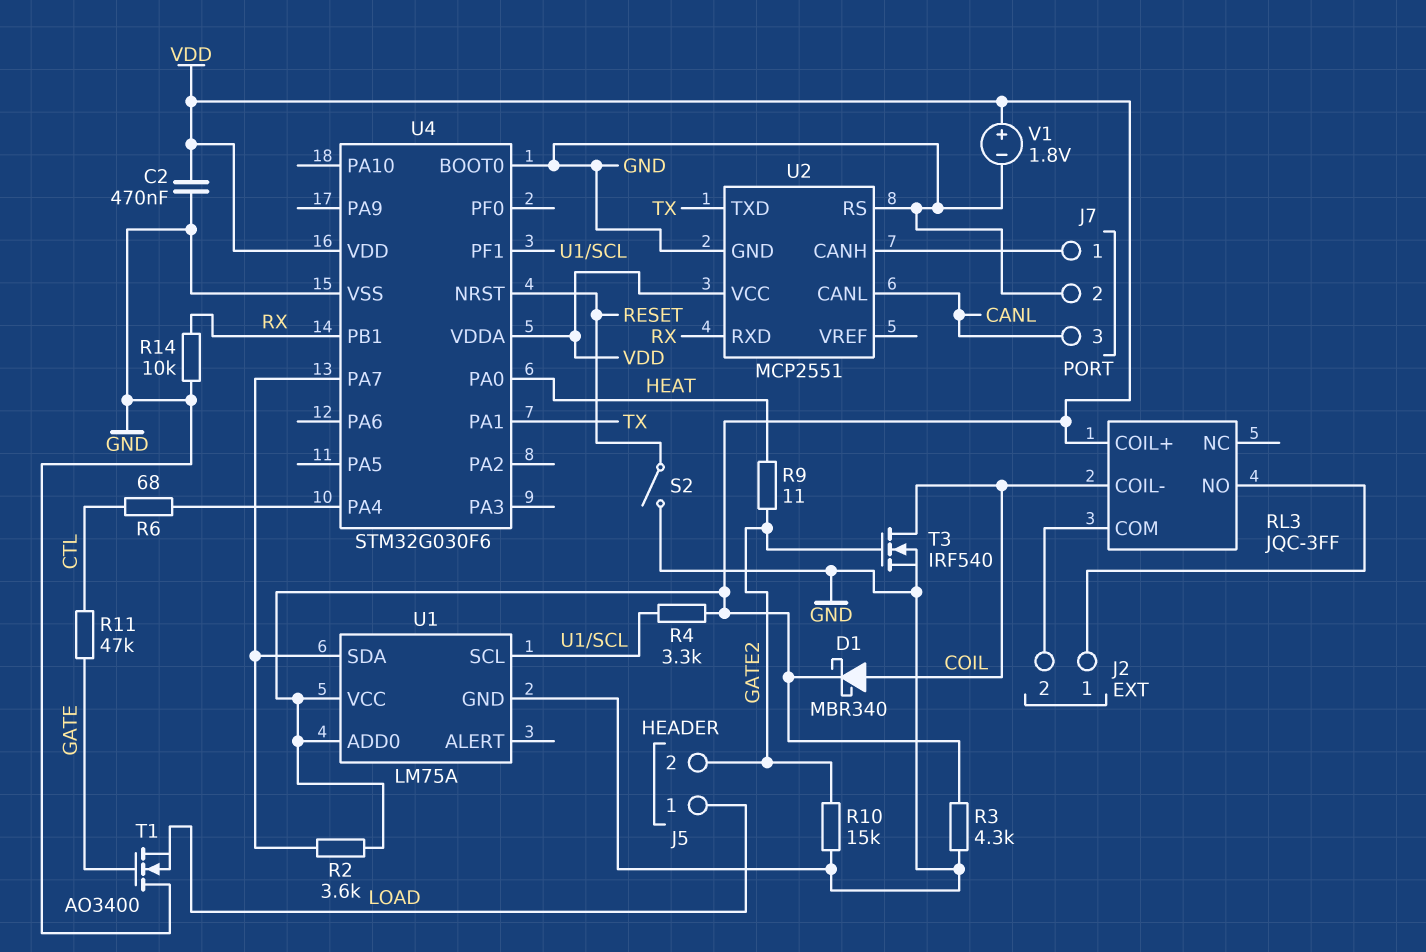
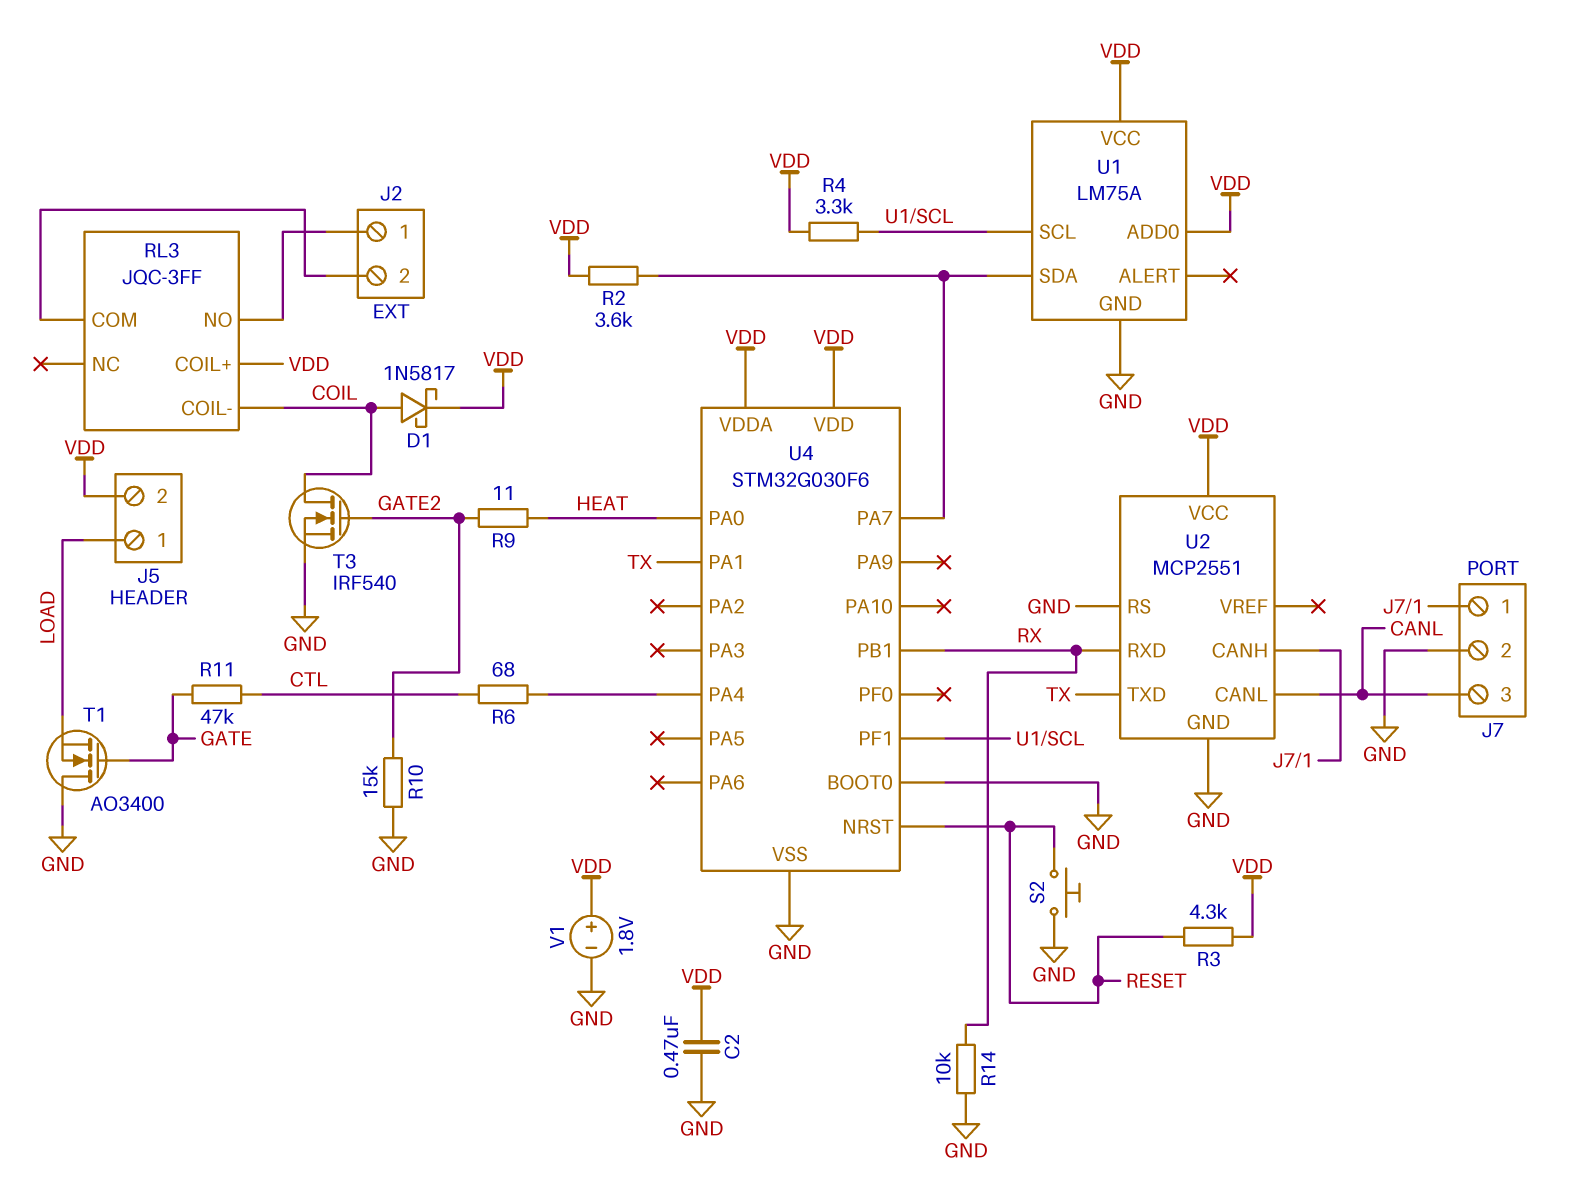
D1: schottky MBR340 (A COIL, K VDD) -> schottky 1N5817 (A COIL, K VDD)
J5 pin 2: GATE2 -> VDD
R3: 4.3k (GND, VDD) -> 4.3k (RESET, VDD)
S2: switch (GND, RESET) -> button (GND, RESET)

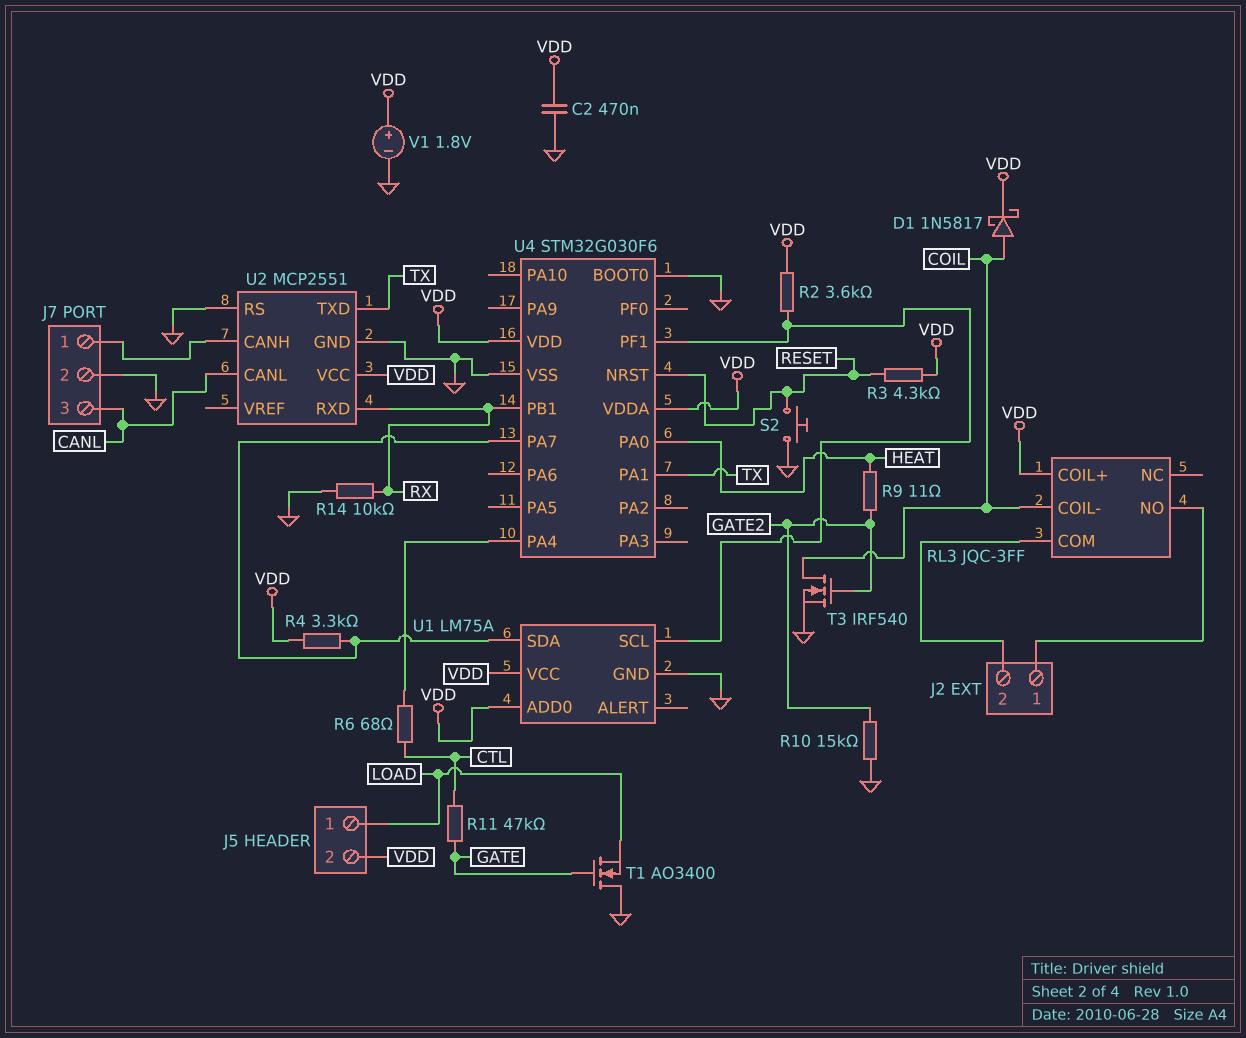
R2: 3.6k (U1/SDA, VDD) -> 3.6k (U1/SCL, VDD)
R4: 3.3k (U1/SCL, VDD) -> 3.3k (U1/SDA, VDD)

